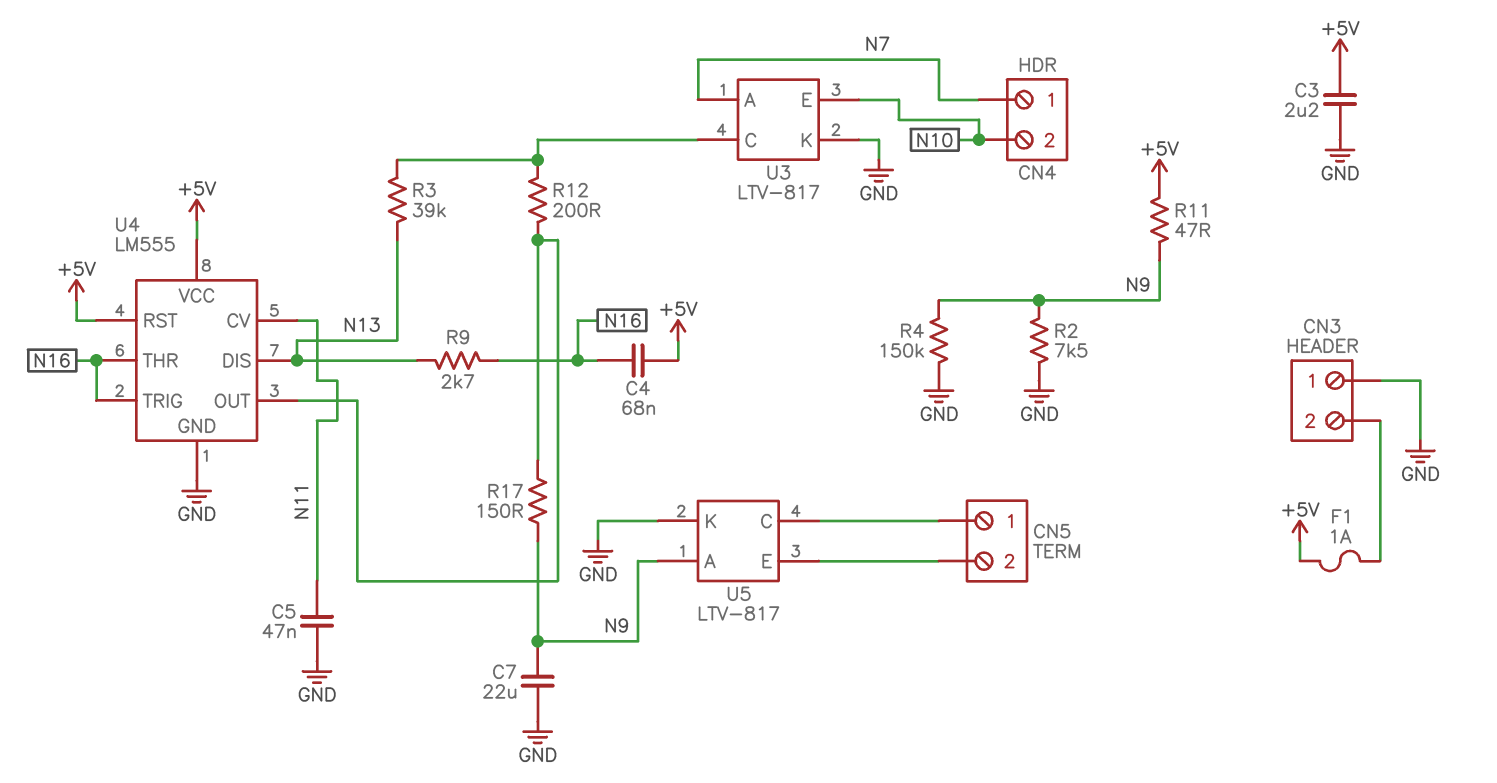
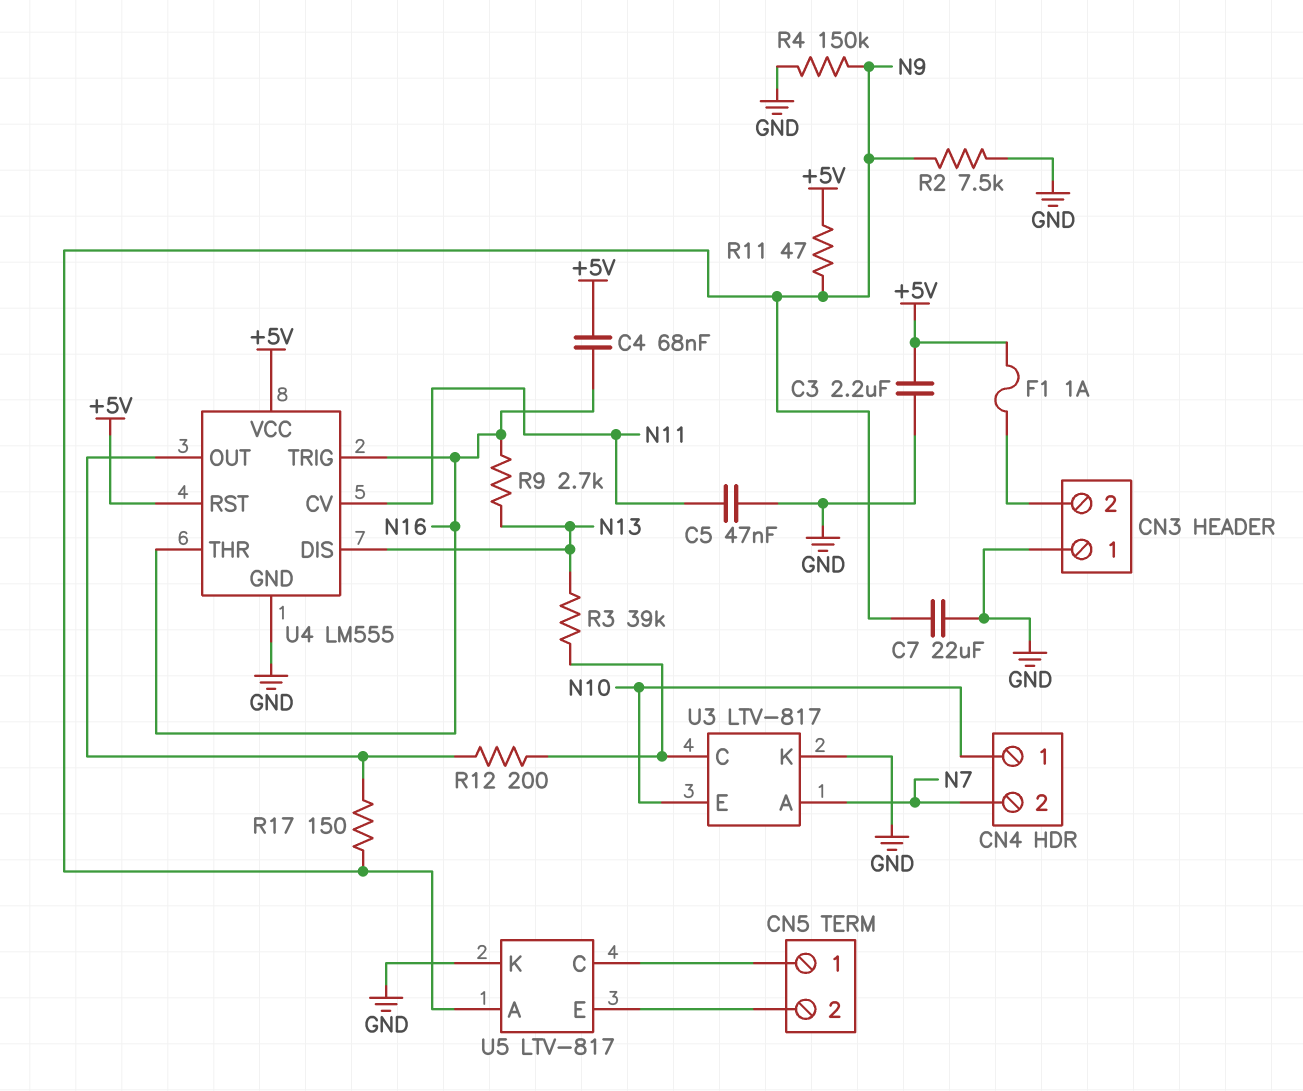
CN4 pin 1: N7 -> N10
CN4 pin 2: N10 -> N7

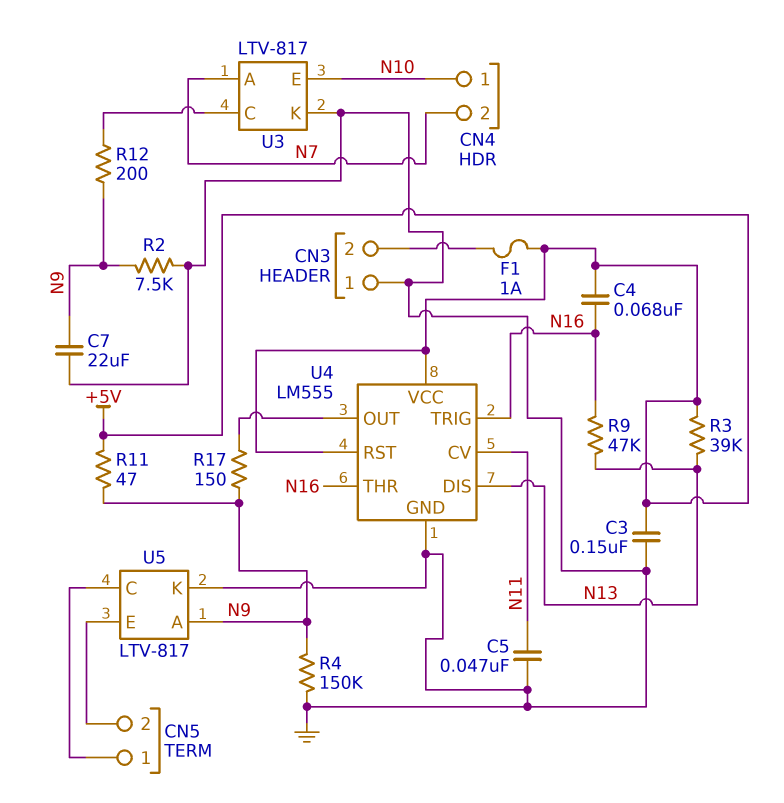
C3: 2.2uF (+5V, GND) -> 150nF (+5V, GND)
R3: 39k (N13, U3/C) -> 39k (+5V, N13)
R9: 2.7k (N13, N16) -> 47k (N13, N16)
R12: 200 (U3/C, U4/OUT) -> 200 (N9, U3/C)

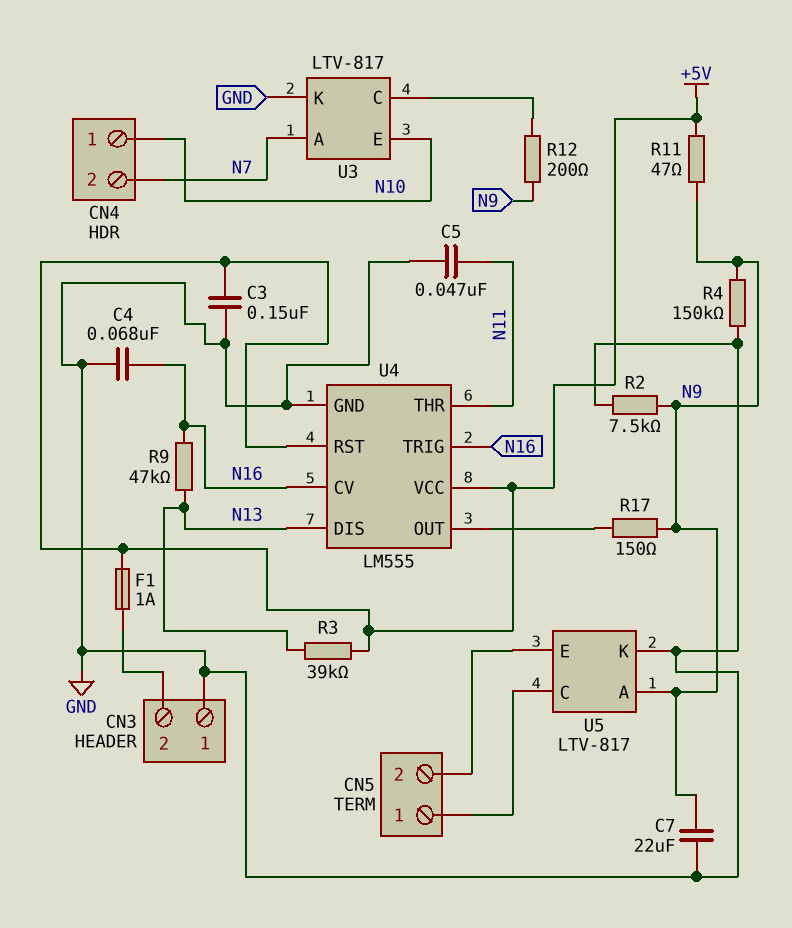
C4: 68nF (+5V, N16) -> 68nF (GND, N16)
U4 pin CV: N11 -> N16
U4 pin THR: N16 -> N11

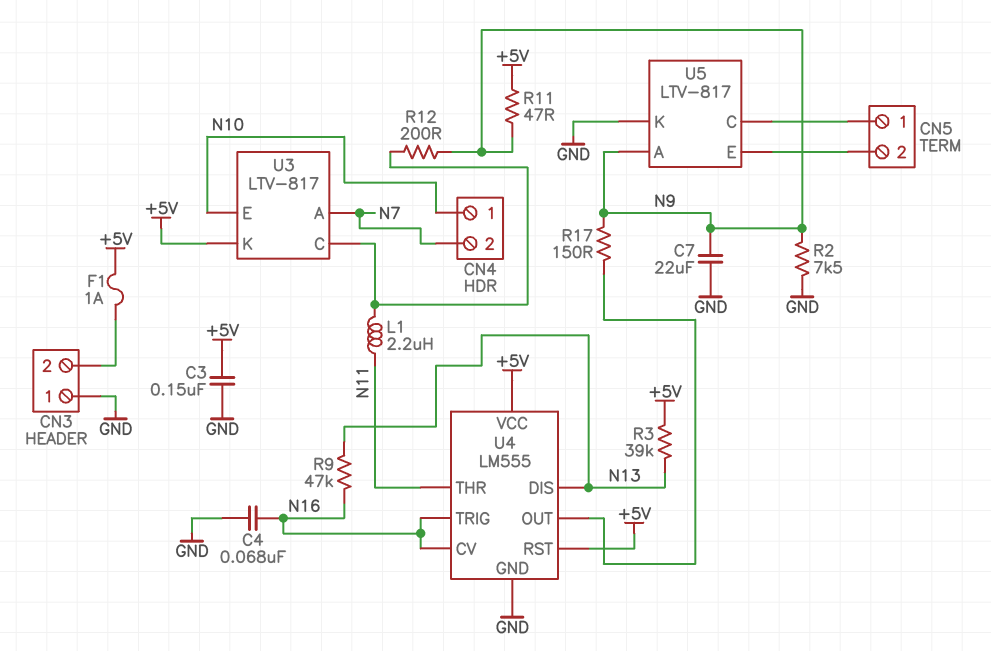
C5: 47nF (GND, N11) -> none
L1: none -> 2.2uH (N11, U3/C)
R4: 150k (GND, N9) -> none
U3 pin K: GND -> +5V

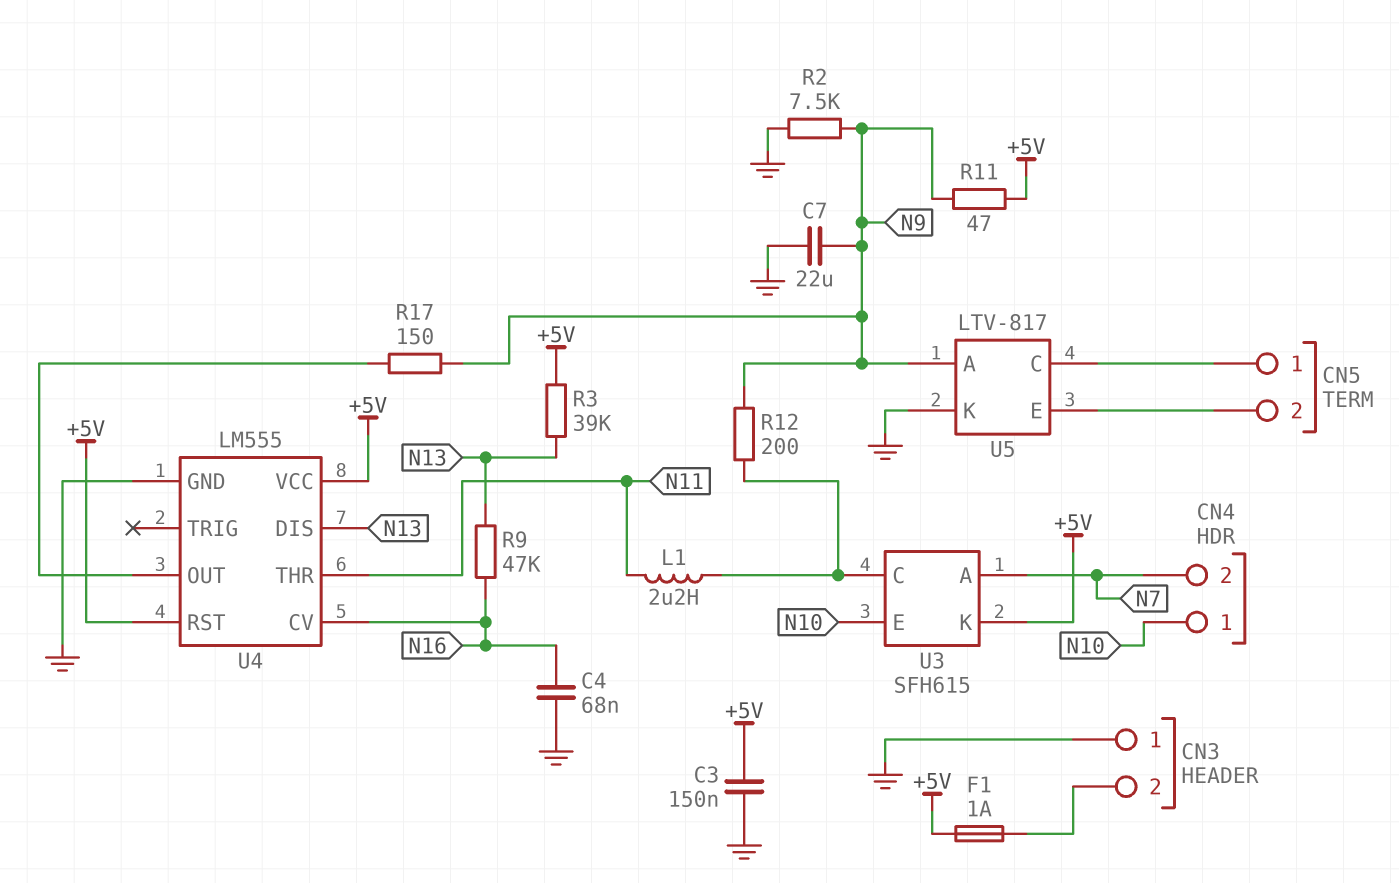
U3: LTV-817 -> SFH615
U4 pin TRIG: N16 -> none

